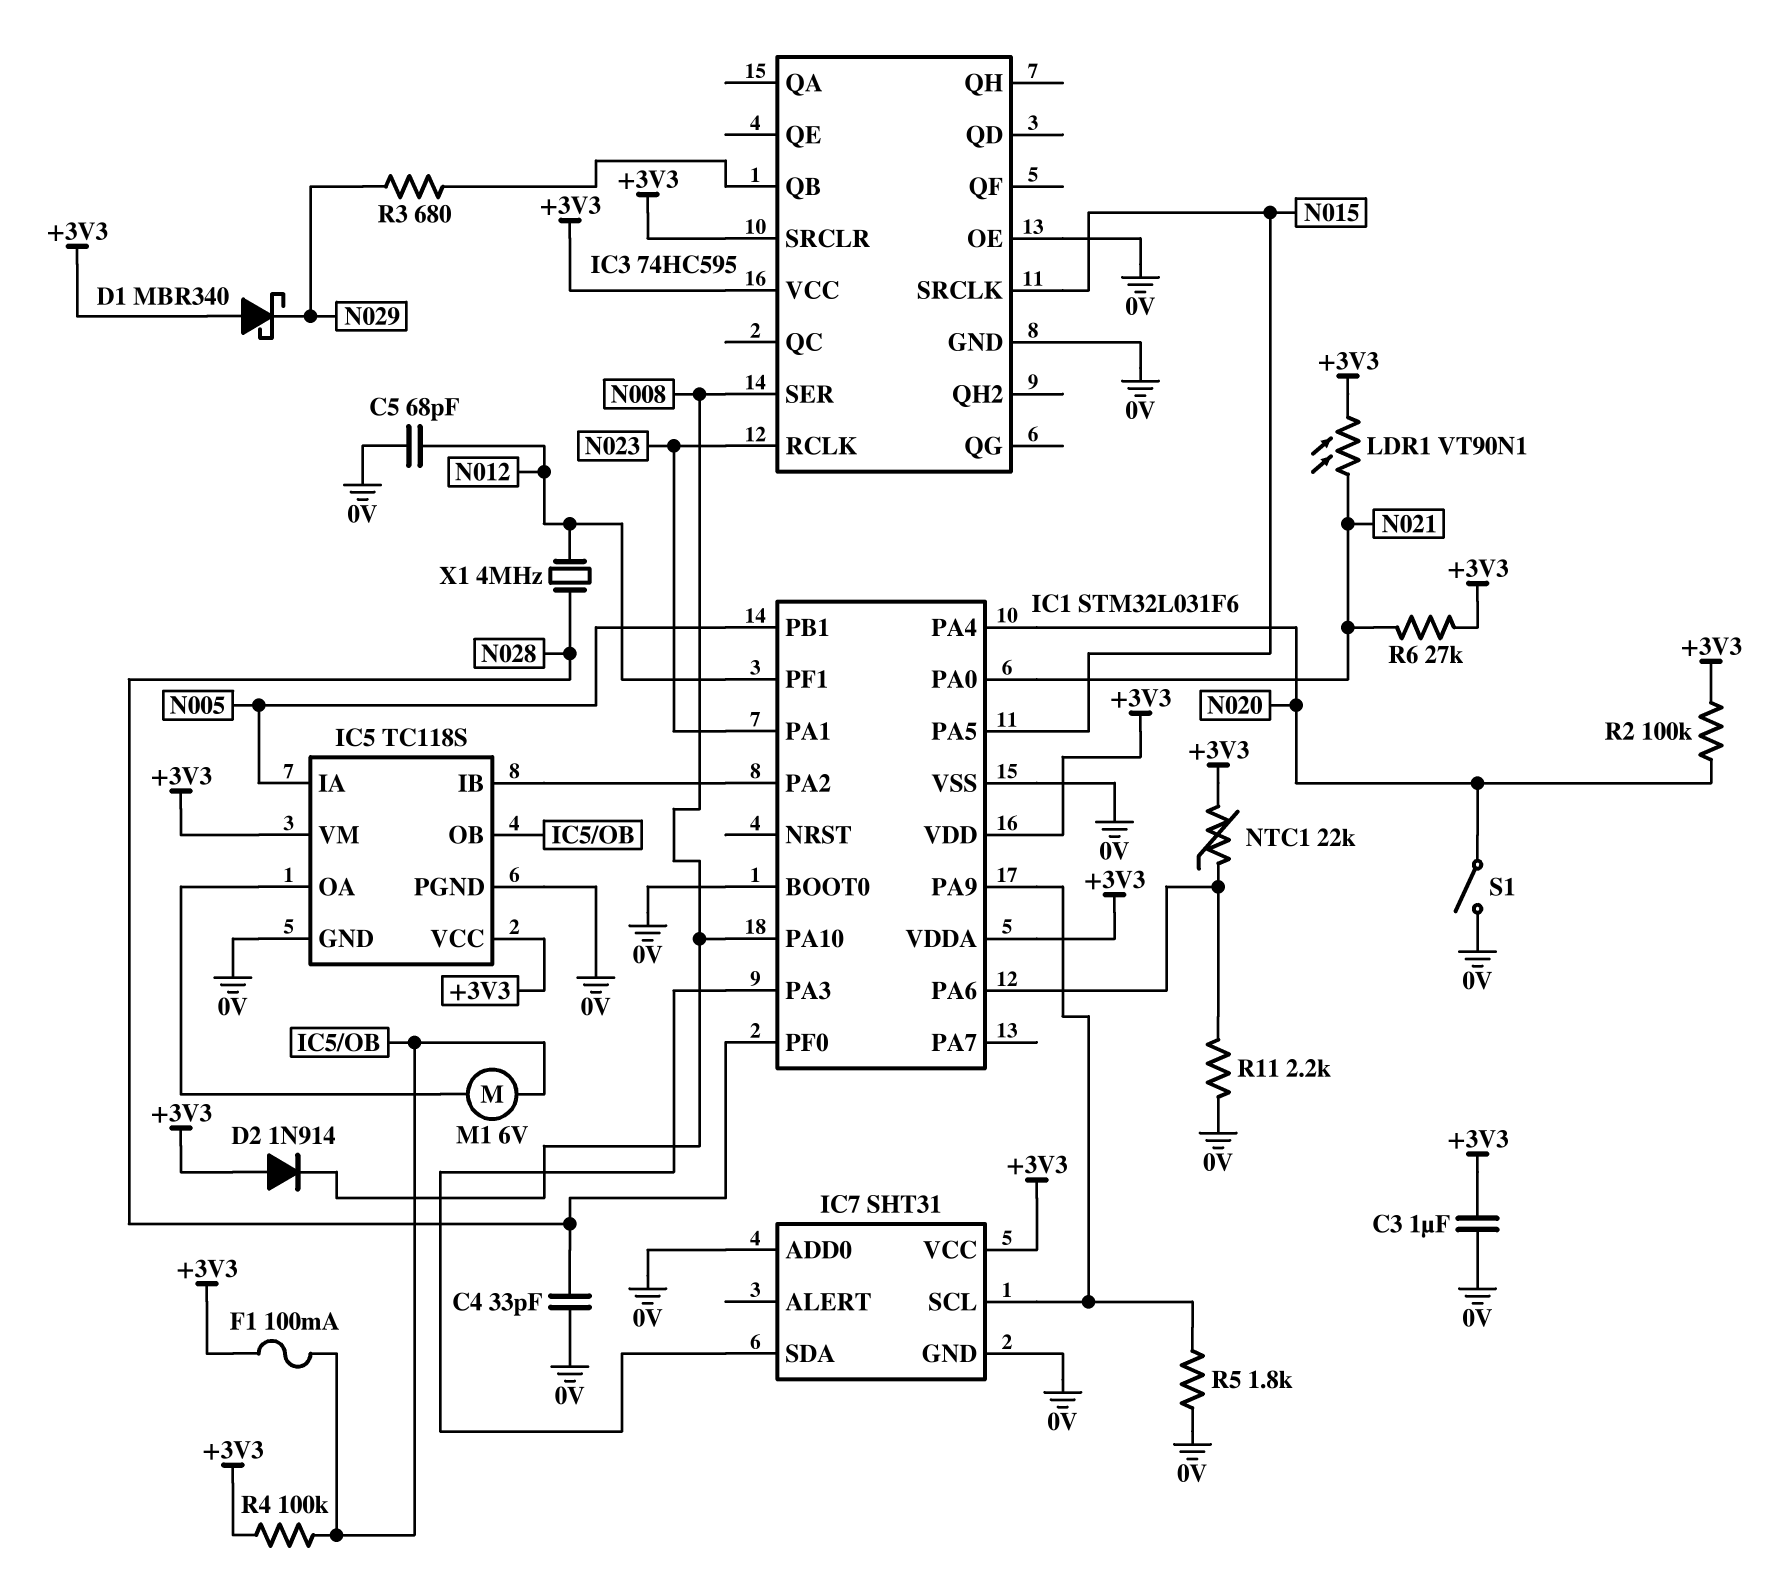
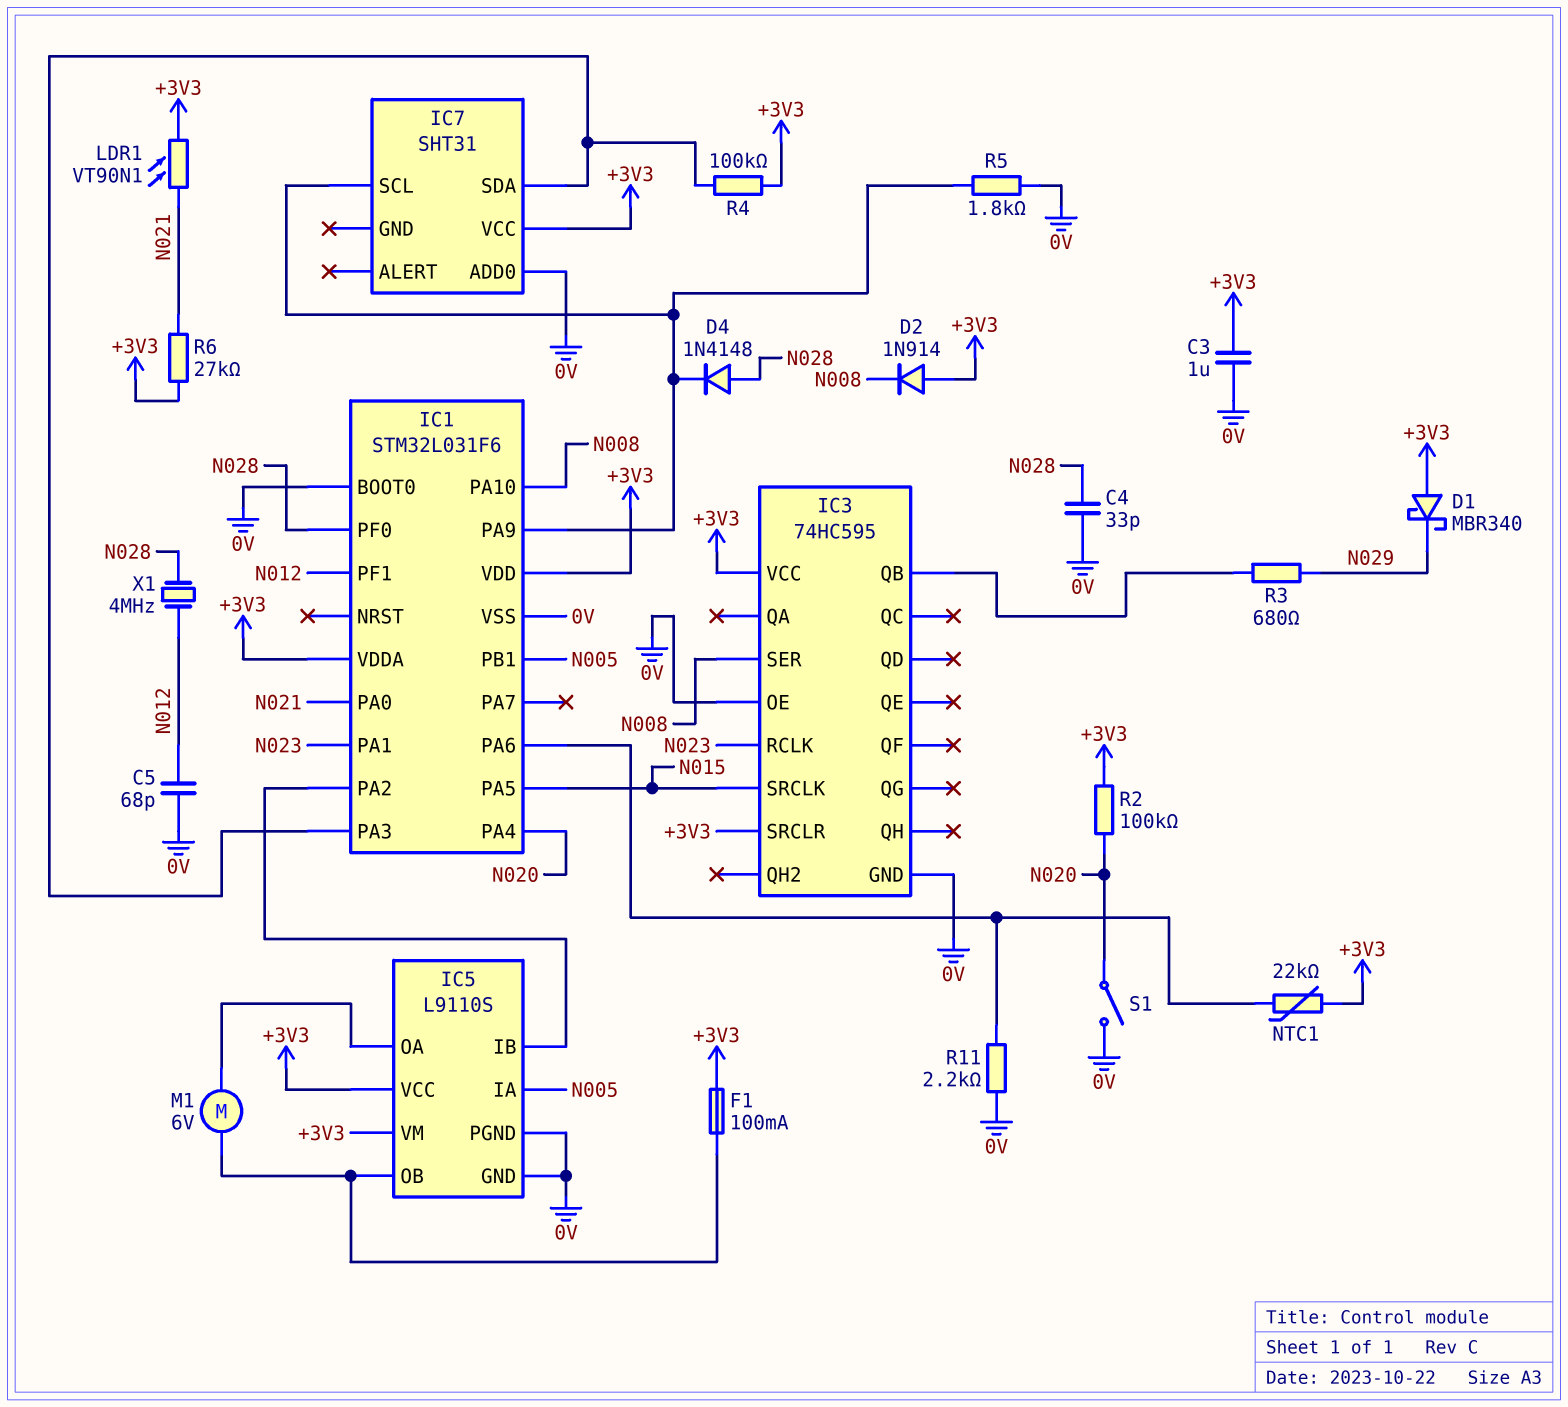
D4: none -> diode 1N4148 (A N028, K IC1/PA9)
IC5: TC118S -> L9110S
IC7 pin GND: 0V -> none
R4: 100k (+3V3, IC5/OB) -> 100k (+3V3, IC1/PA3)

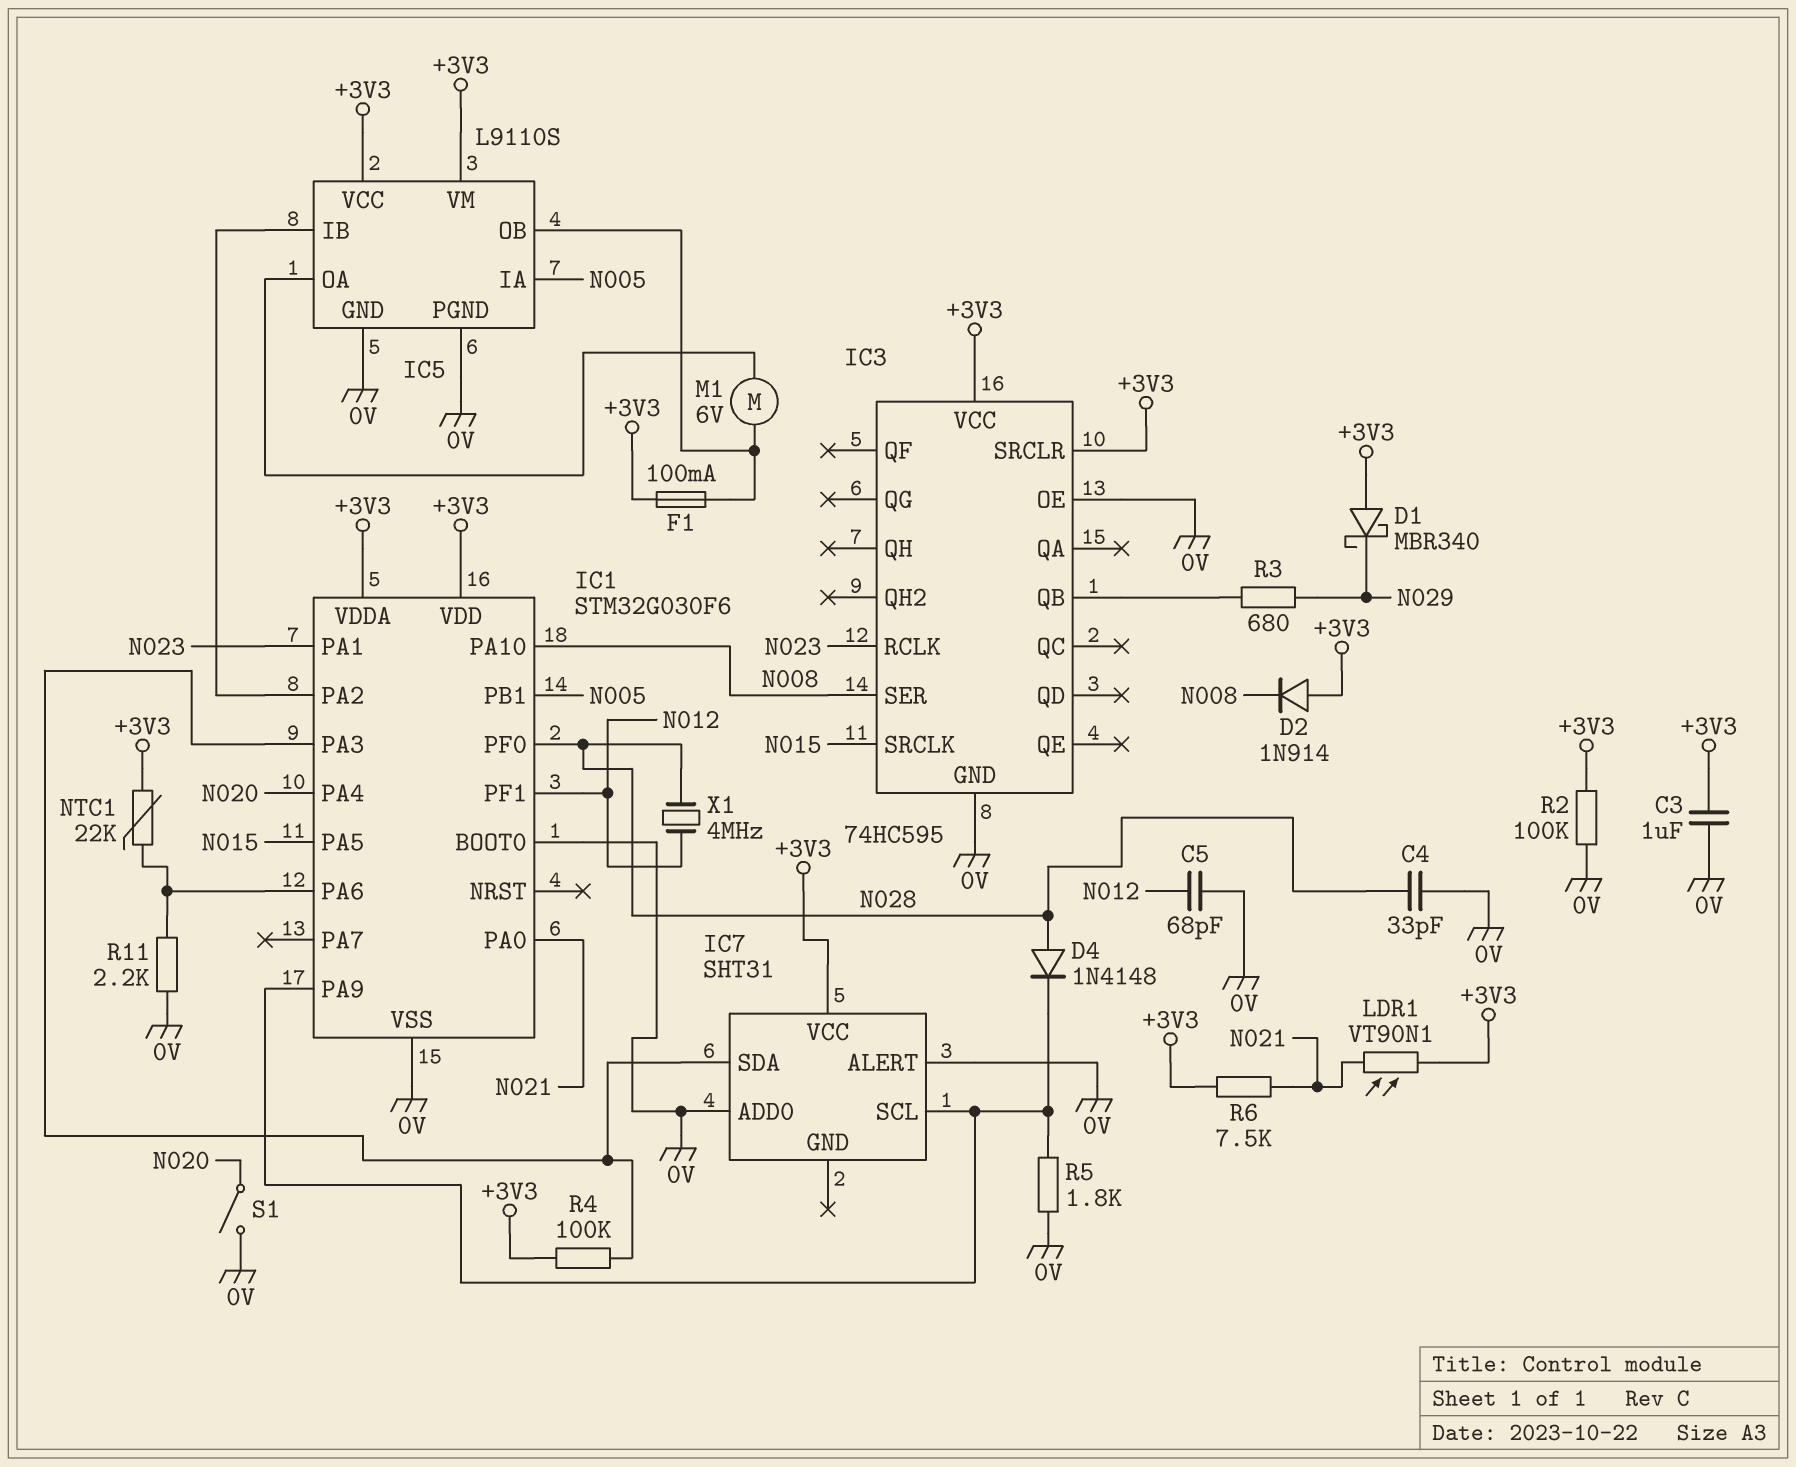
IC1: STM32L031F6 -> STM32G030F6
IC7 pin ALERT: none -> 0V
R2: 100k (+3V3, N020) -> 100k (+3V3, 0V)
R6: 27k (+3V3, N021) -> 7.5k (+3V3, N021)

